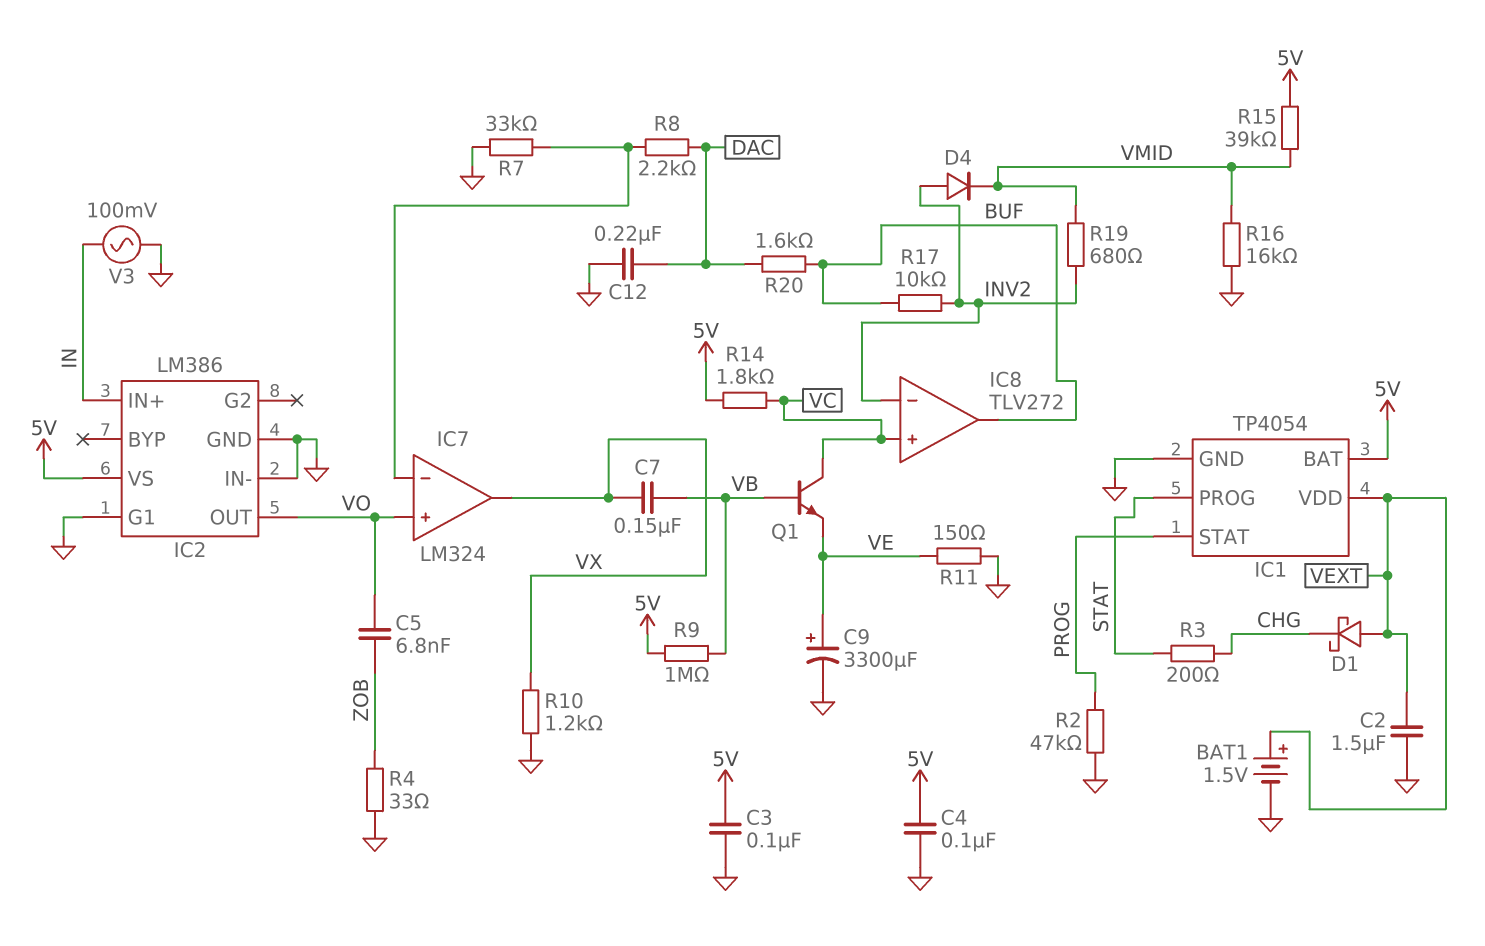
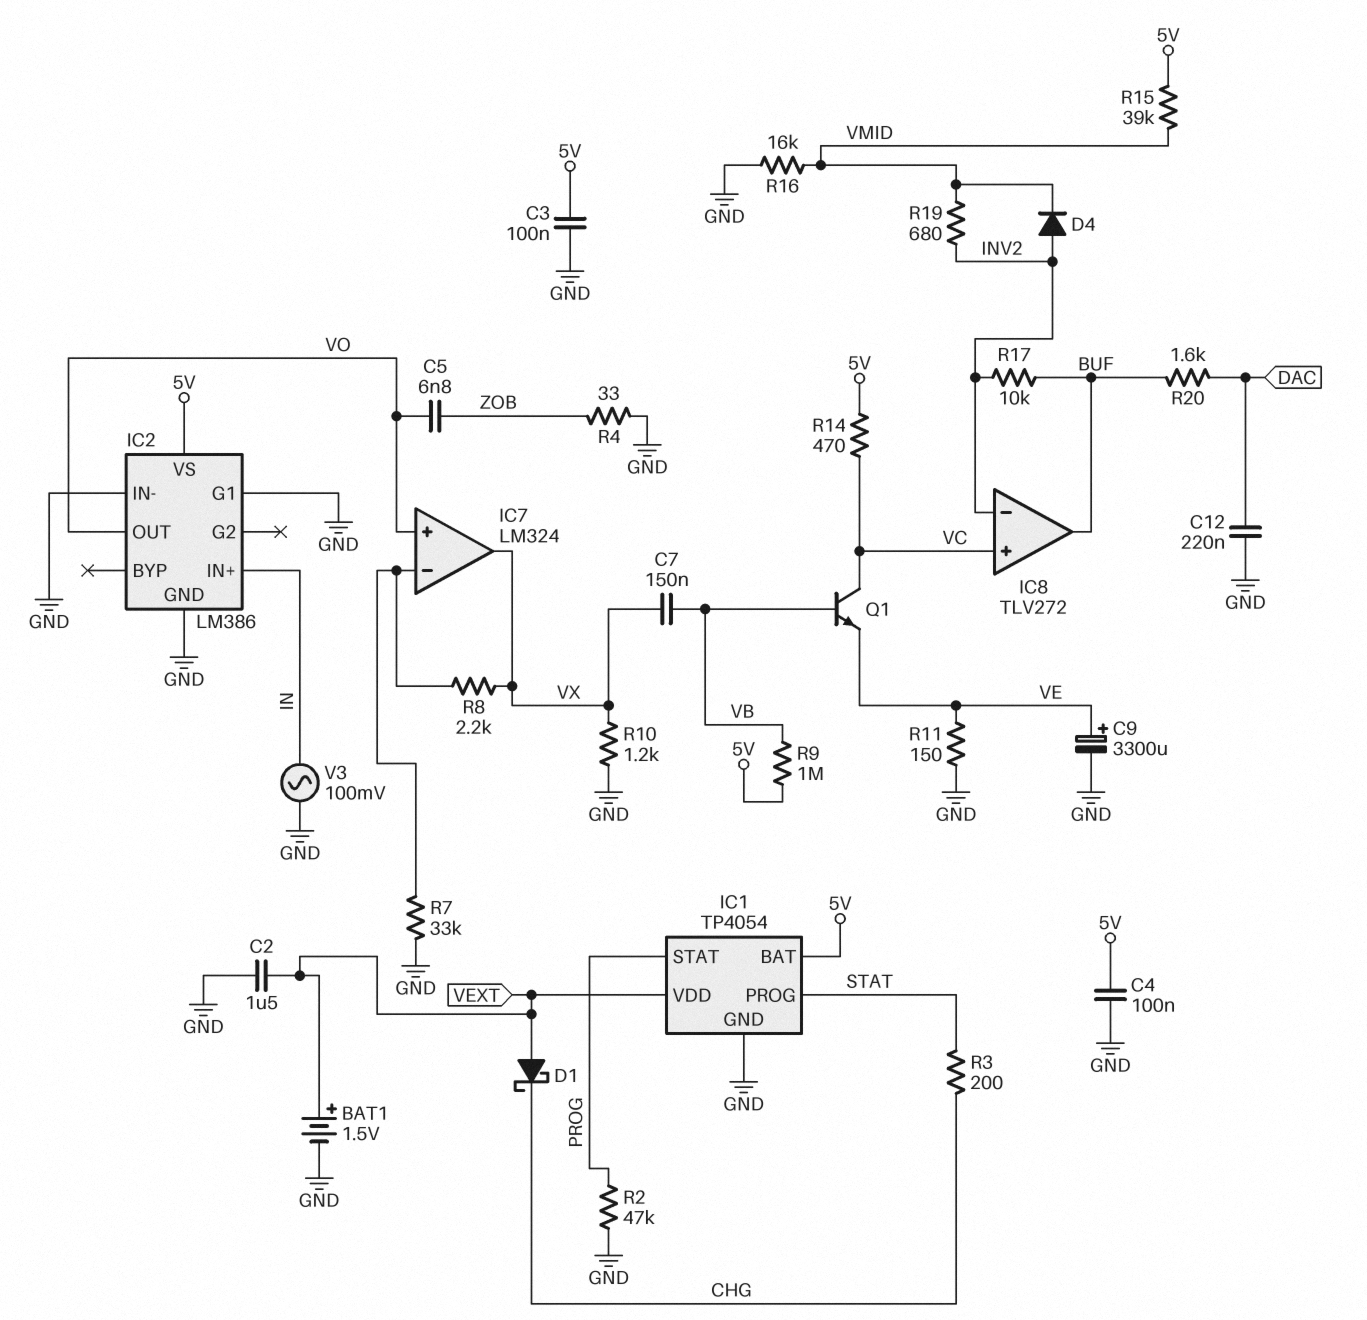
R8: 2.2k (DAC, IC7/in-) -> 2.2k (IC7/in-, VX)
R14: 1.8k (5V, VC) -> 470 (5V, VC)

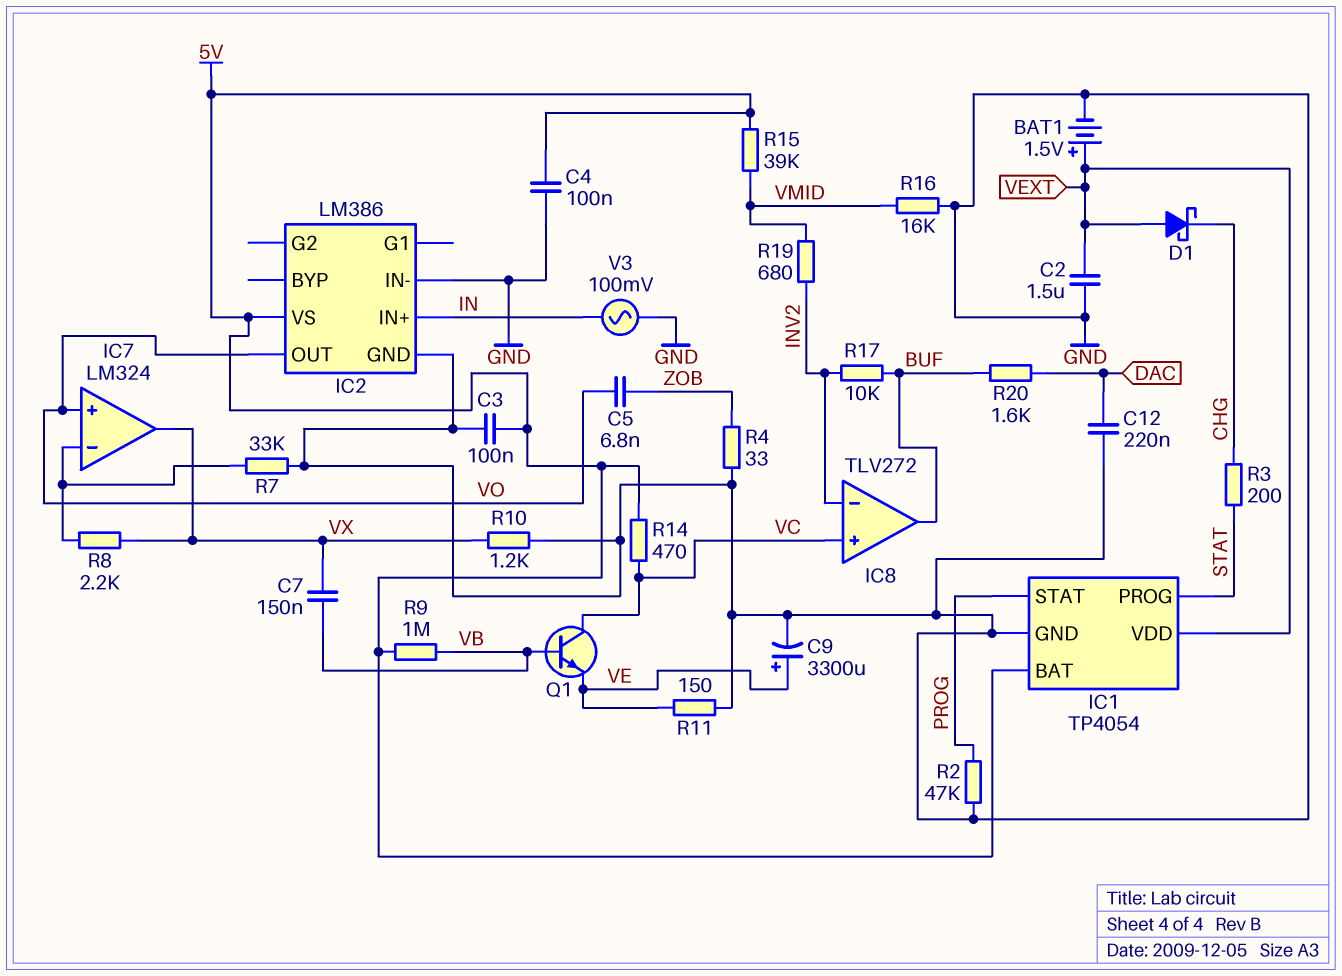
D4: diode (A INV2, K VMID) -> none
IC2 pin G1: GND -> none

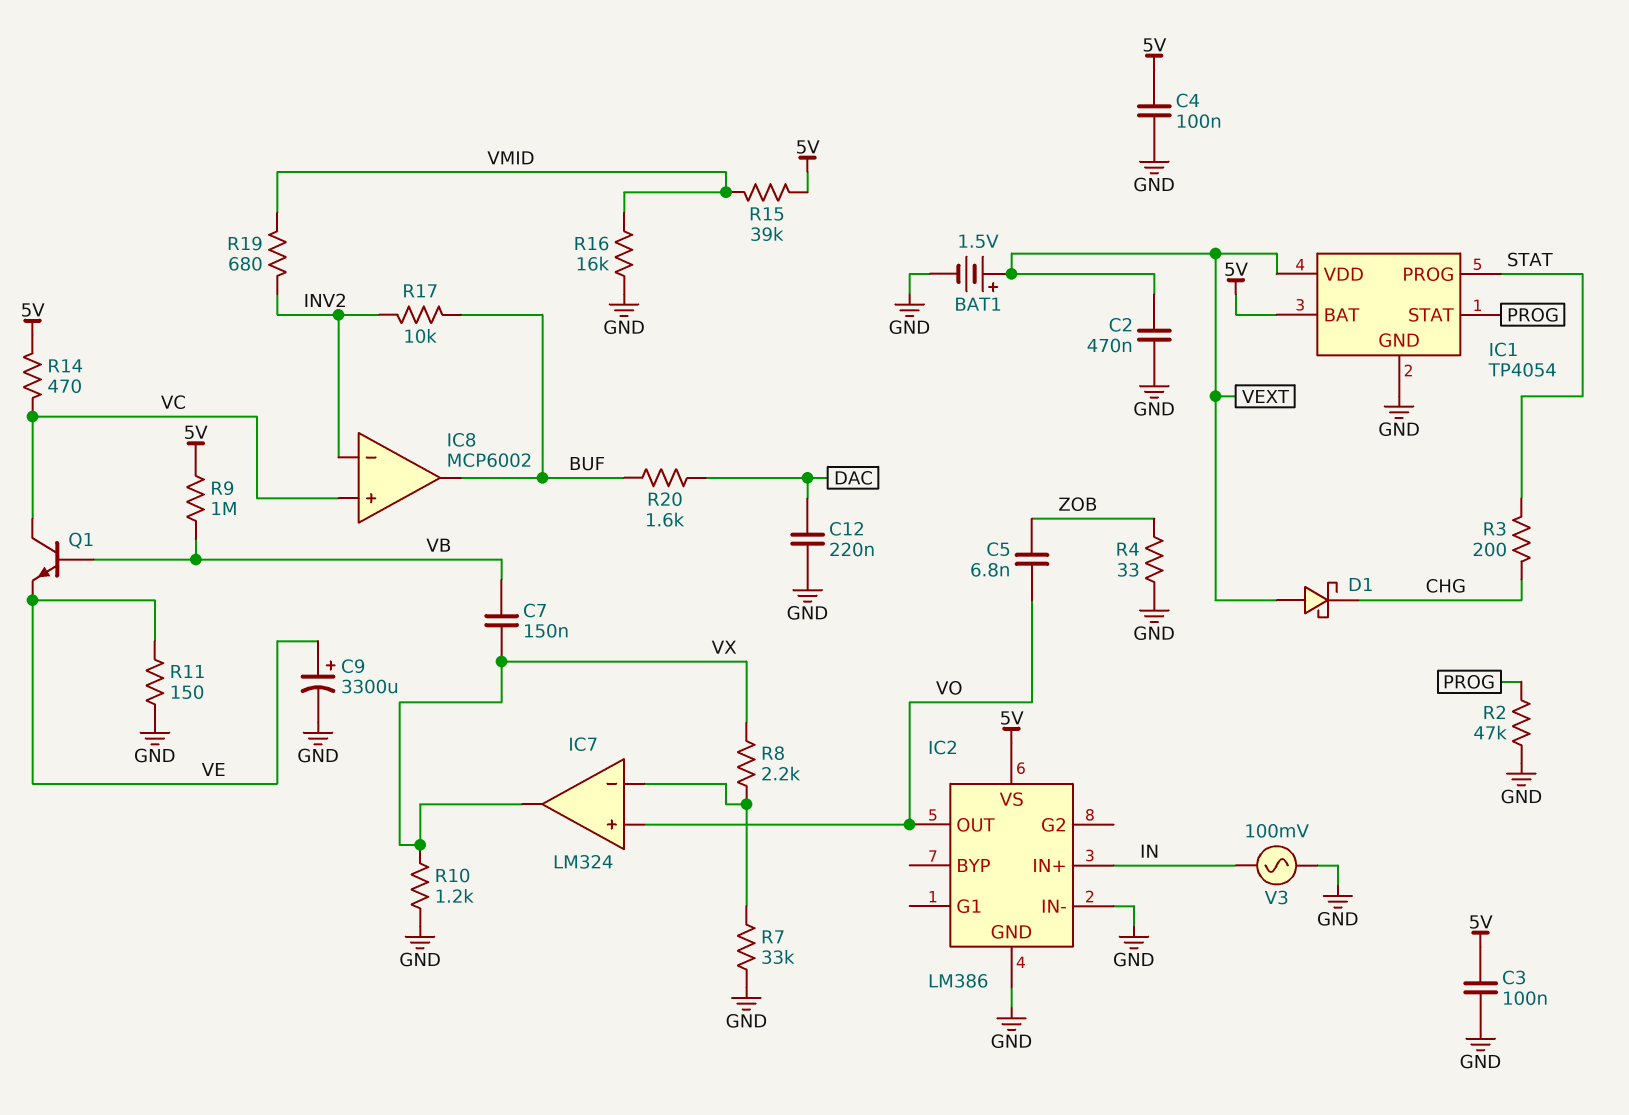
C2: 1.5uF (GND, VEXT) -> 470nF (GND, VEXT)
IC8: TLV272 -> MCP6002

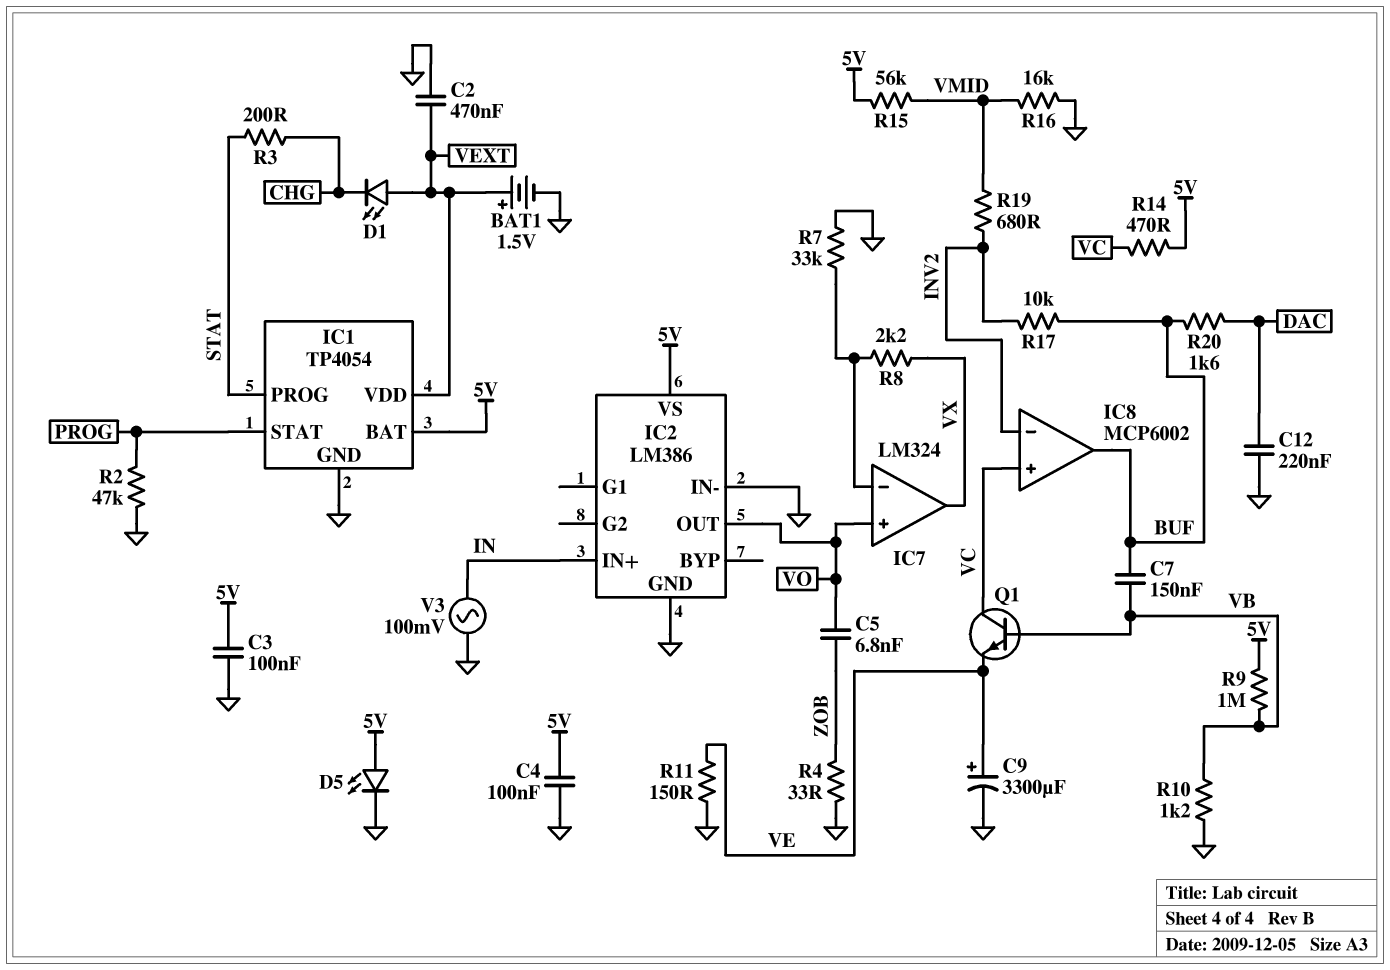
C7: 150nF (VB, VX) -> 150nF (BUF, VB)
D1: schottky (A VEXT, K CHG) -> LED (A VEXT, K CHG)
D5: none -> LED (A 5V, K GND)
R10: 1.2k (GND, VX) -> 1.2k (GND, VB)
R15: 39k (5V, VMID) -> 56k (5V, VMID)

